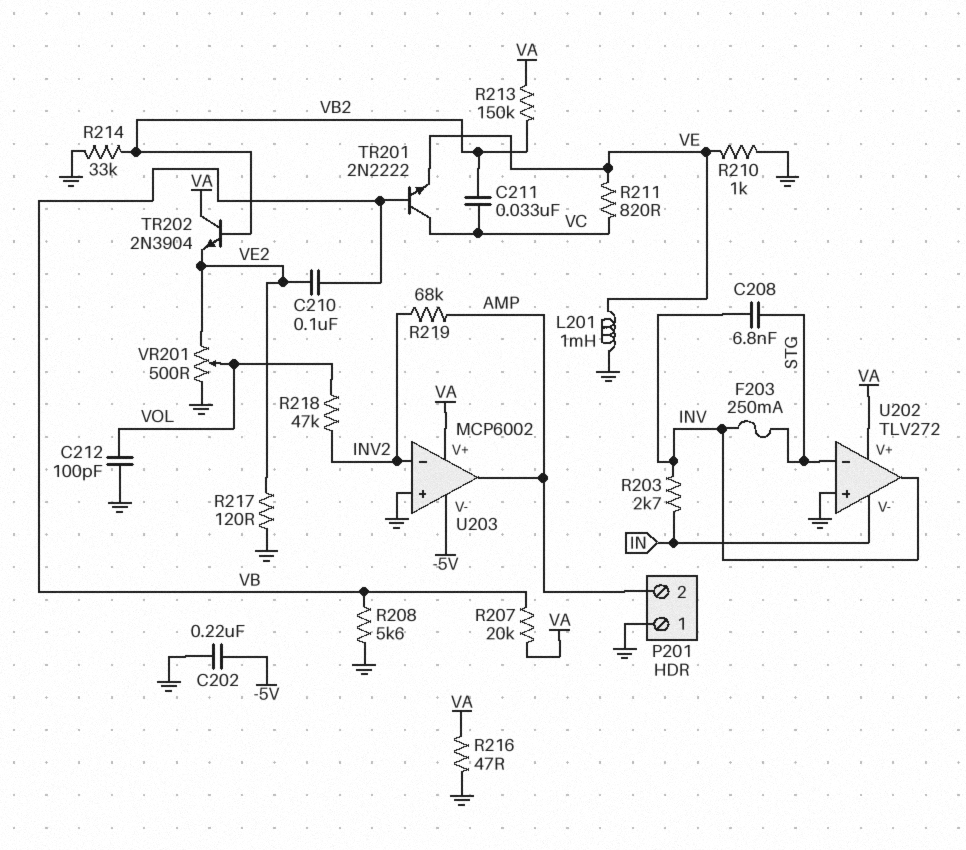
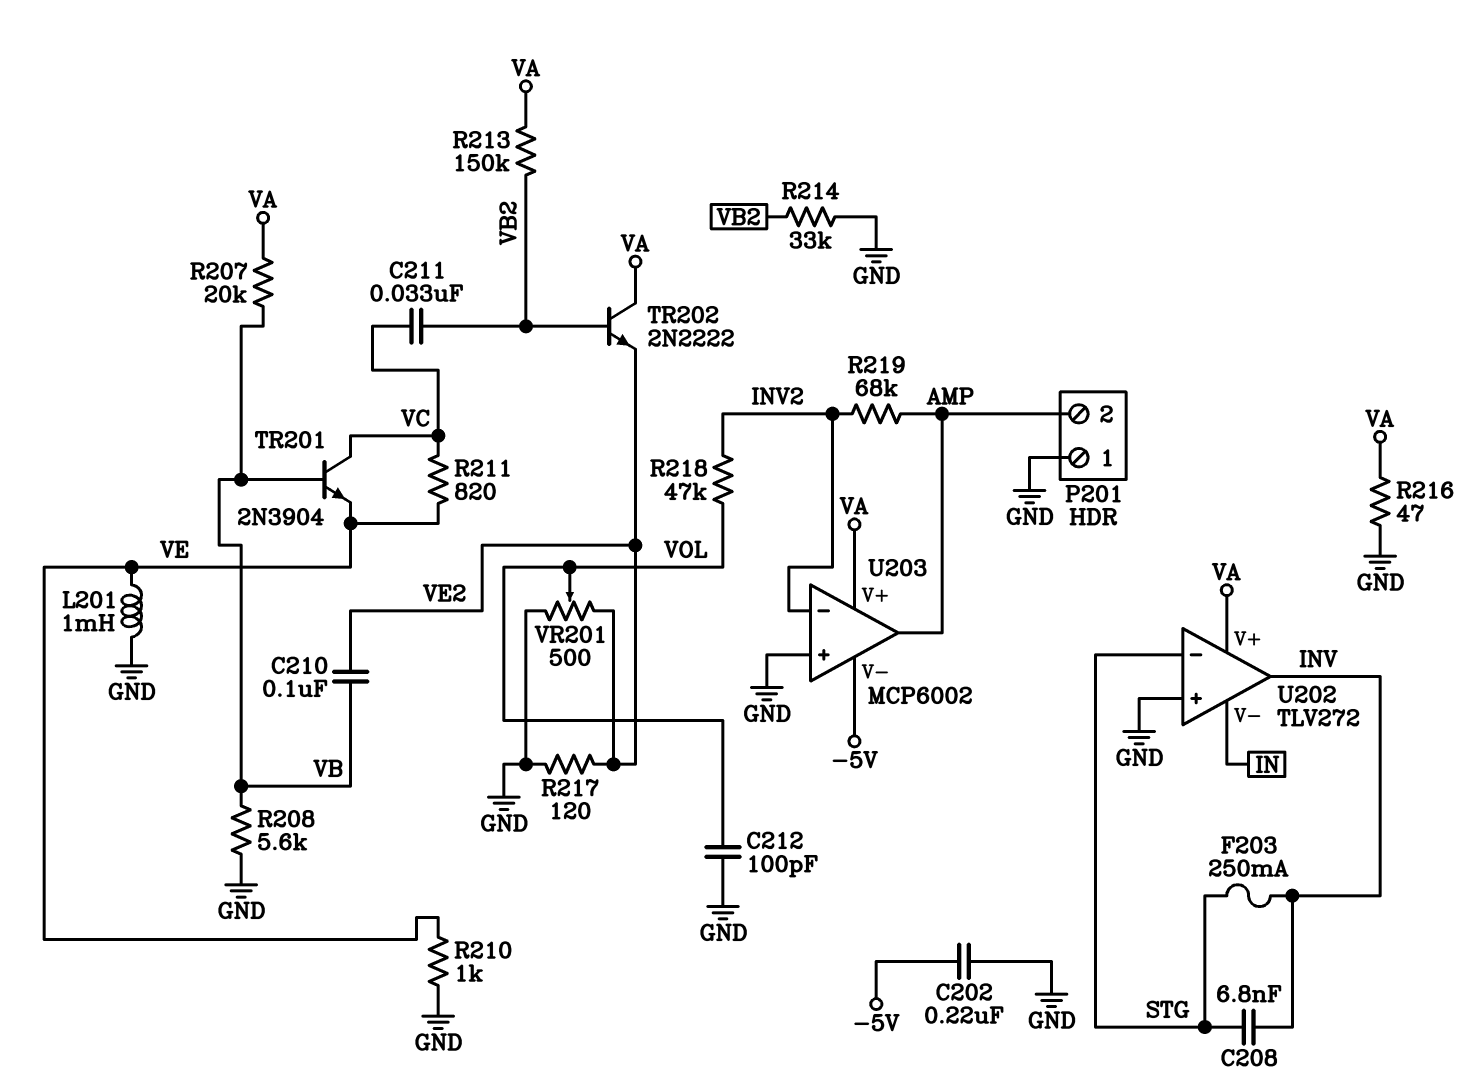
R203: 2.7k (IN, INV) -> none
TR201: NPN 2N2222 (B VB, C VC, E VE) -> NPN 2N3904 (B VB, C VC, E VE)
TR202: NPN 2N3904 (B VB2, C VA, E VE2) -> NPN 2N2222 (B VB2, C VA, E VE2)

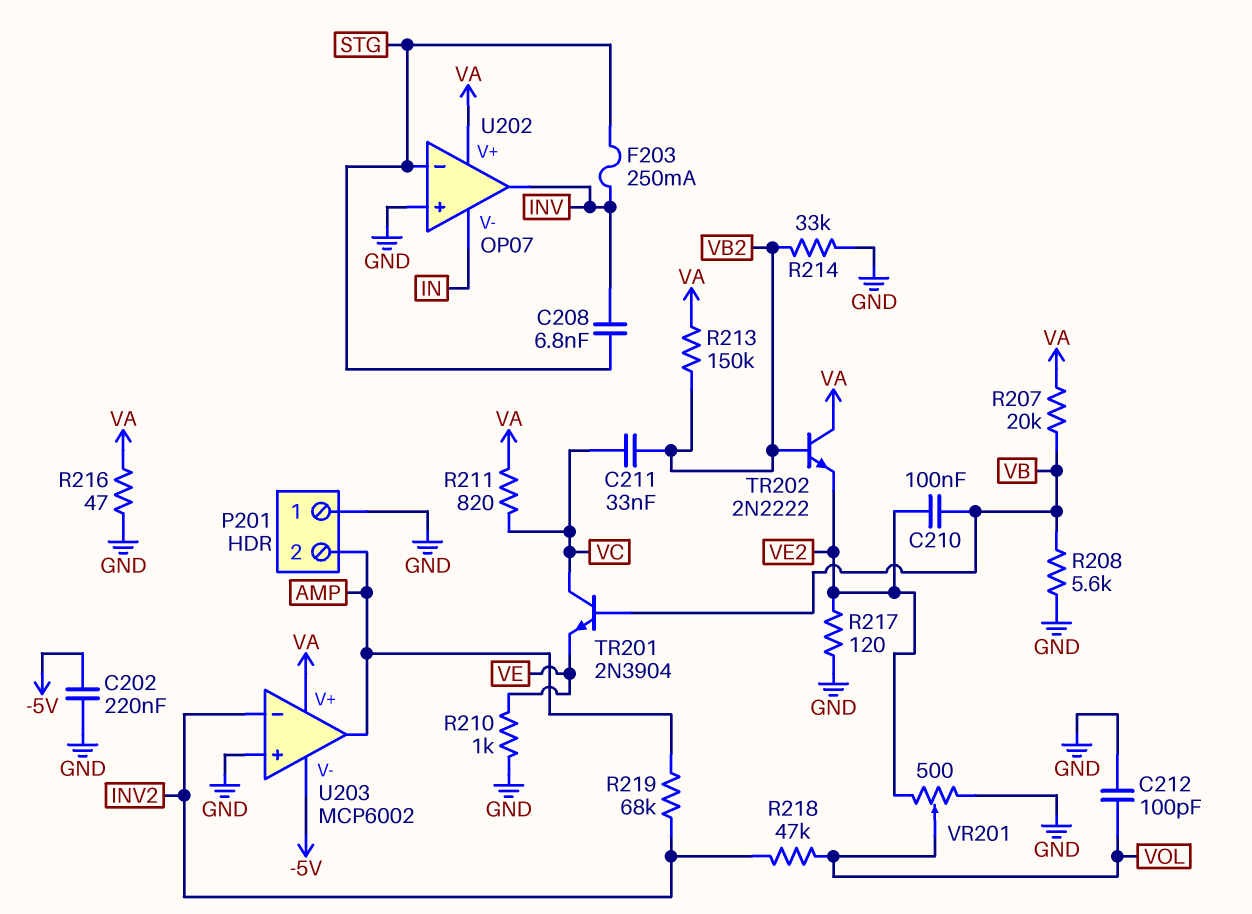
L201: 1mH (GND, VE) -> none
R211: 820 (VC, VE) -> 820 (VA, VC)
U202: TLV272 -> OP07

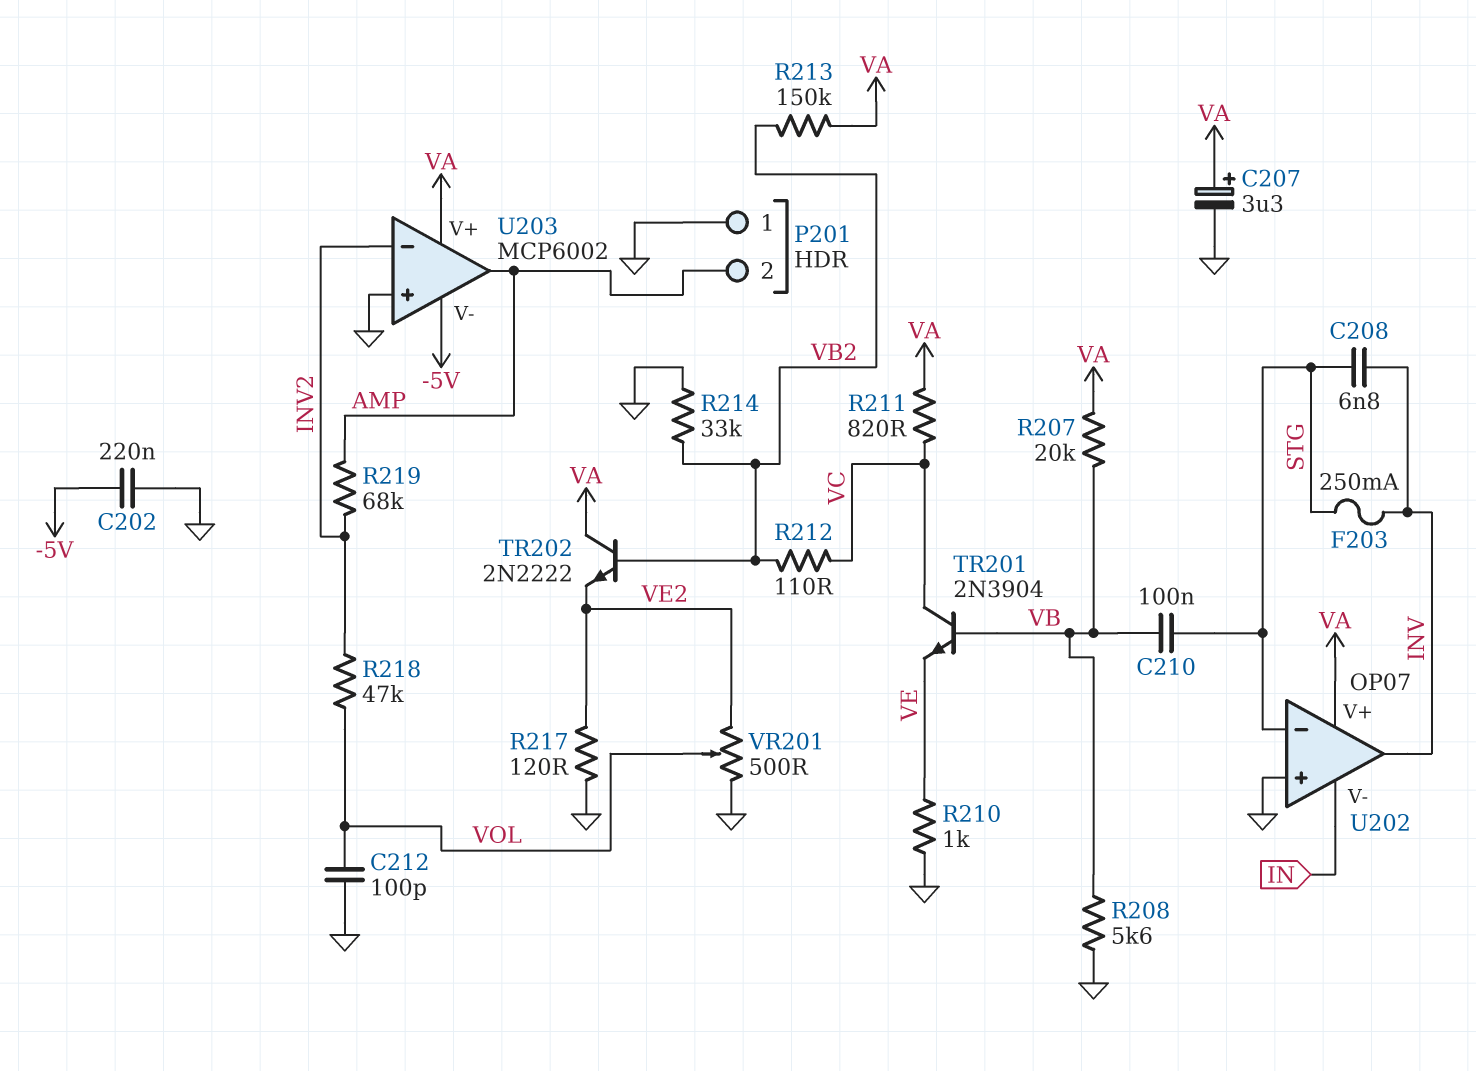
C207: none -> 3.3uF (plus VA, minus GND)
C210: 100nF (VB, VE2) -> 100nF (STG, VB)
C211: 33nF (VB2, VC) -> none
R212: none -> 110 (VB2, VC)
R216: 47 (GND, VA) -> none

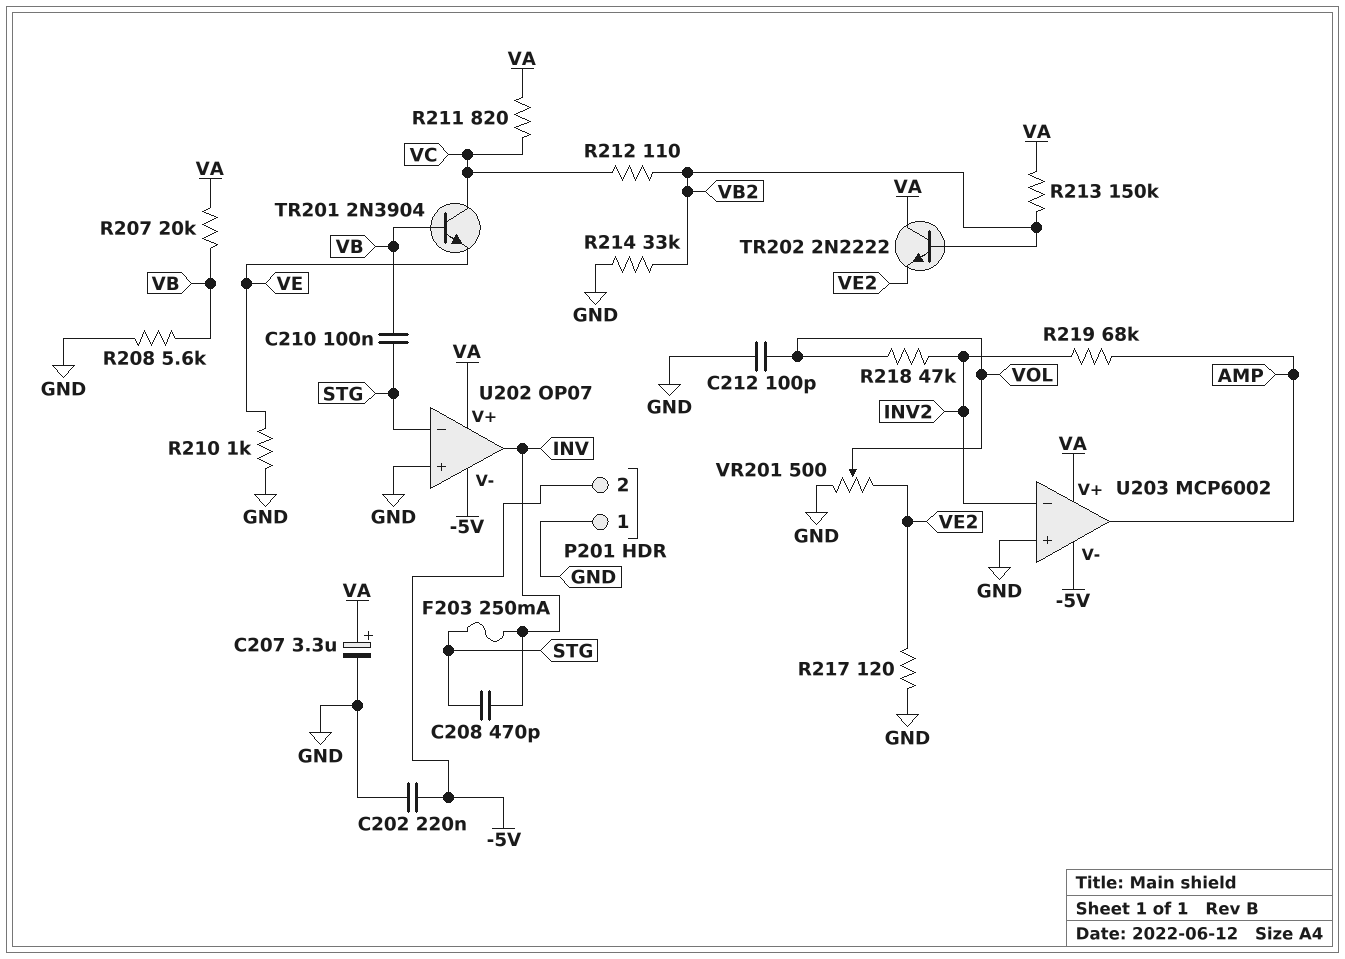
C208: 6.8nF (INV, STG) -> 470pF (INV, STG)
P201 pin 2: AMP -> -5V
U202 pin V-: IN -> -5V

